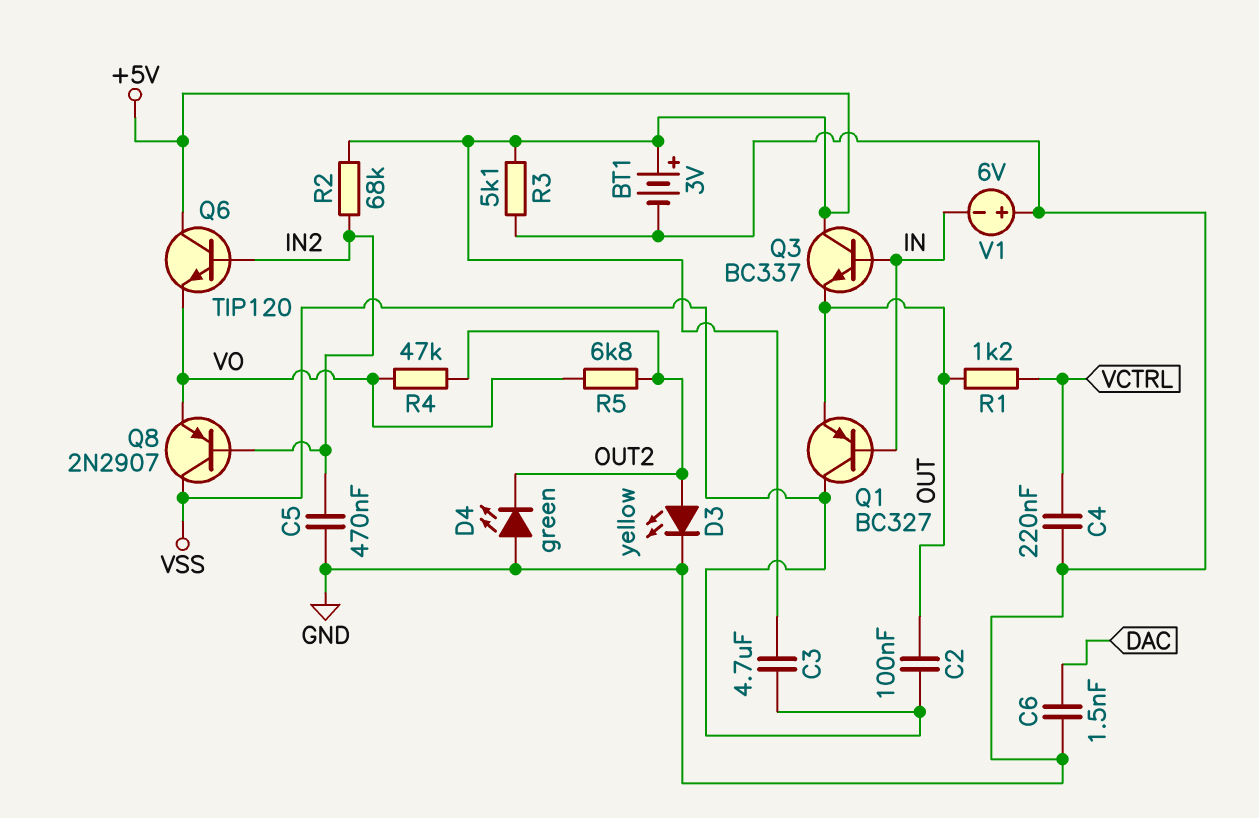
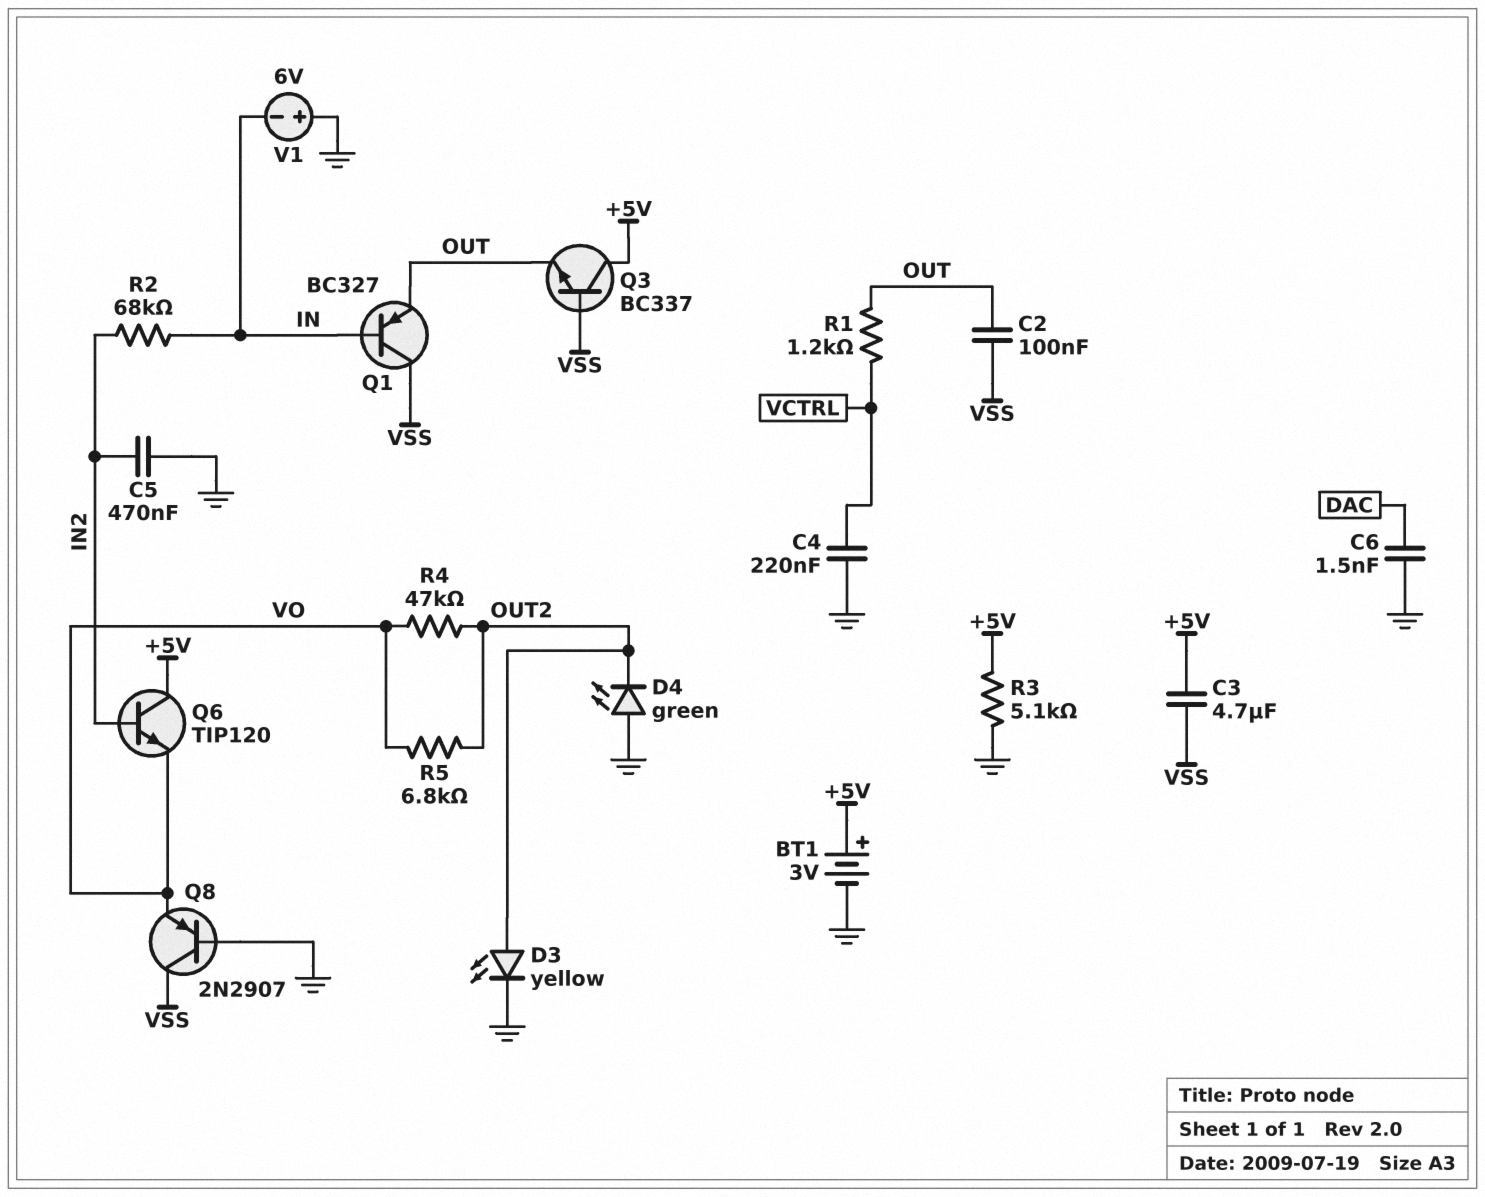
Q3: NPN BC337 (B IN, C +5V, E OUT) -> NPN BC337 (B VSS, C +5V, E OUT)
Q8: PNP 2N2907 (B IN2, C VSS, E VO) -> PNP 2N2907 (B GND, C VSS, E VO)
R2: 68k (+5V, IN2) -> 68k (IN, IN2)

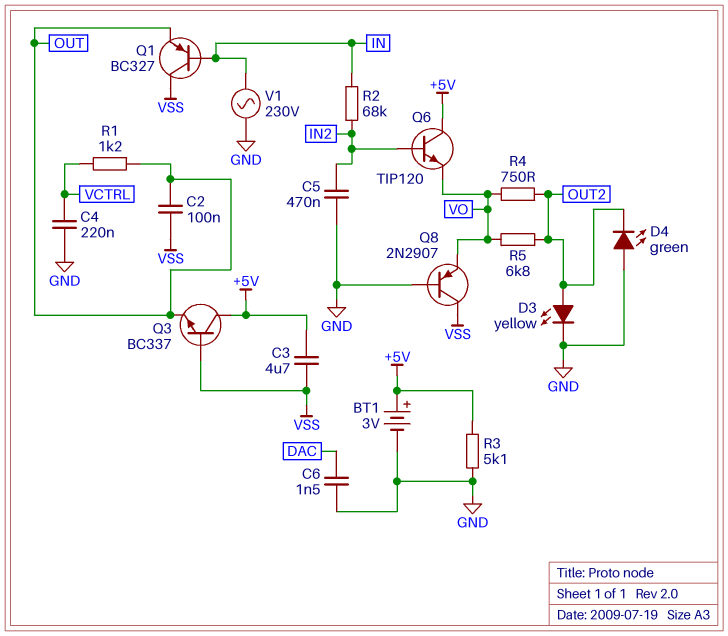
R4: 47k (OUT2, VO) -> 750 (OUT2, VO)
V1: 6V (plus GND, minus IN) -> AC 230V (GND, IN)

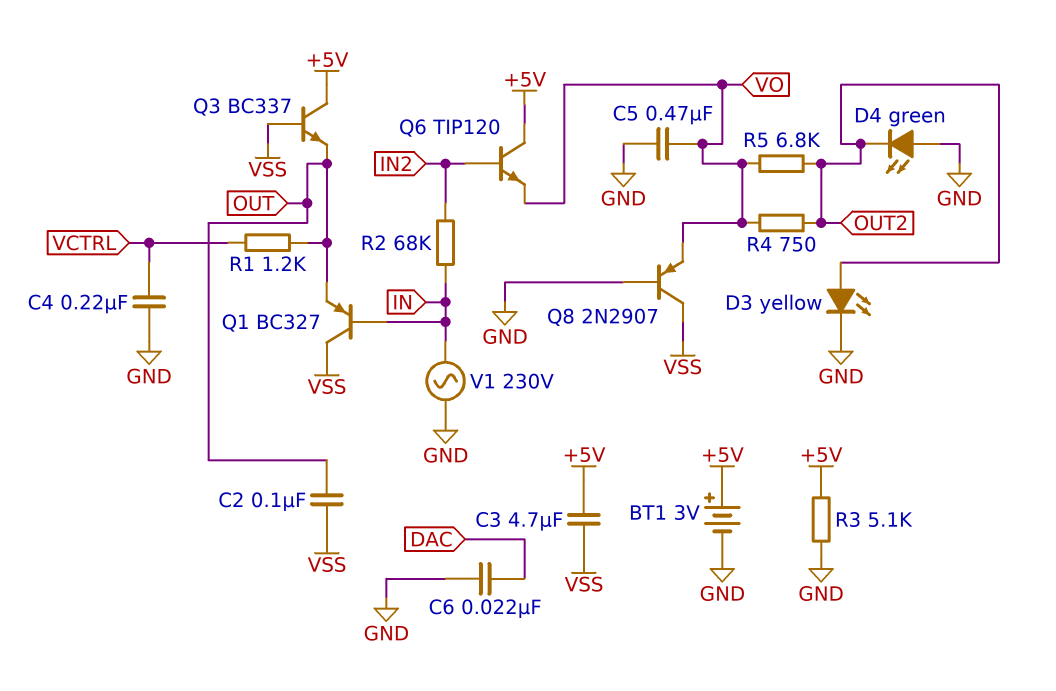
C5: 470nF (GND, IN2) -> 470nF (GND, VO)
C6: 1.5nF (DAC, GND) -> 22nF (DAC, GND)

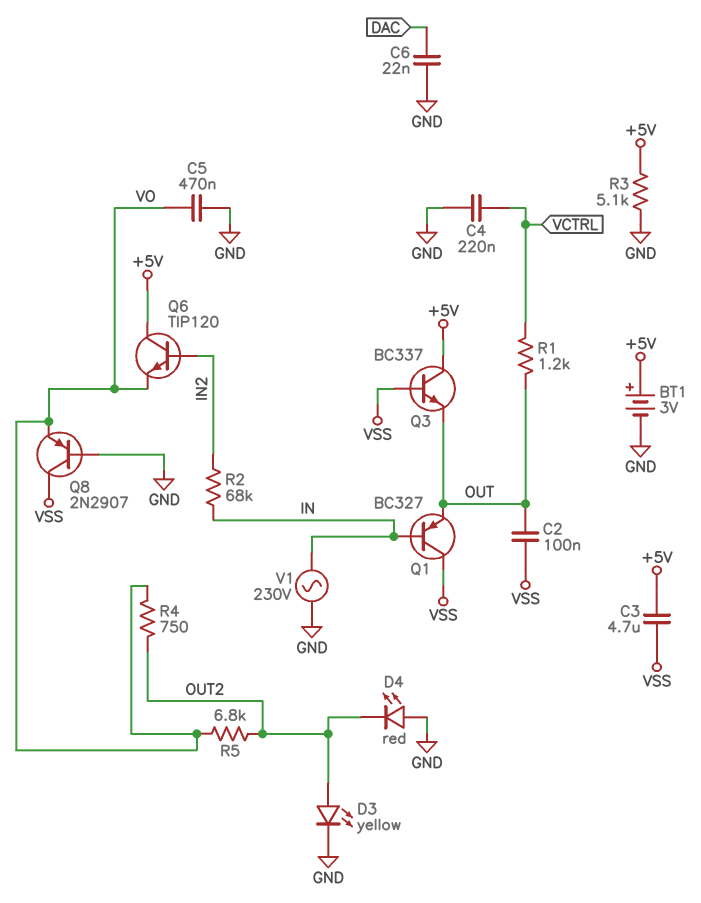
D4: LED green (A GND, K OUT2) -> LED red (A GND, K OUT2)

